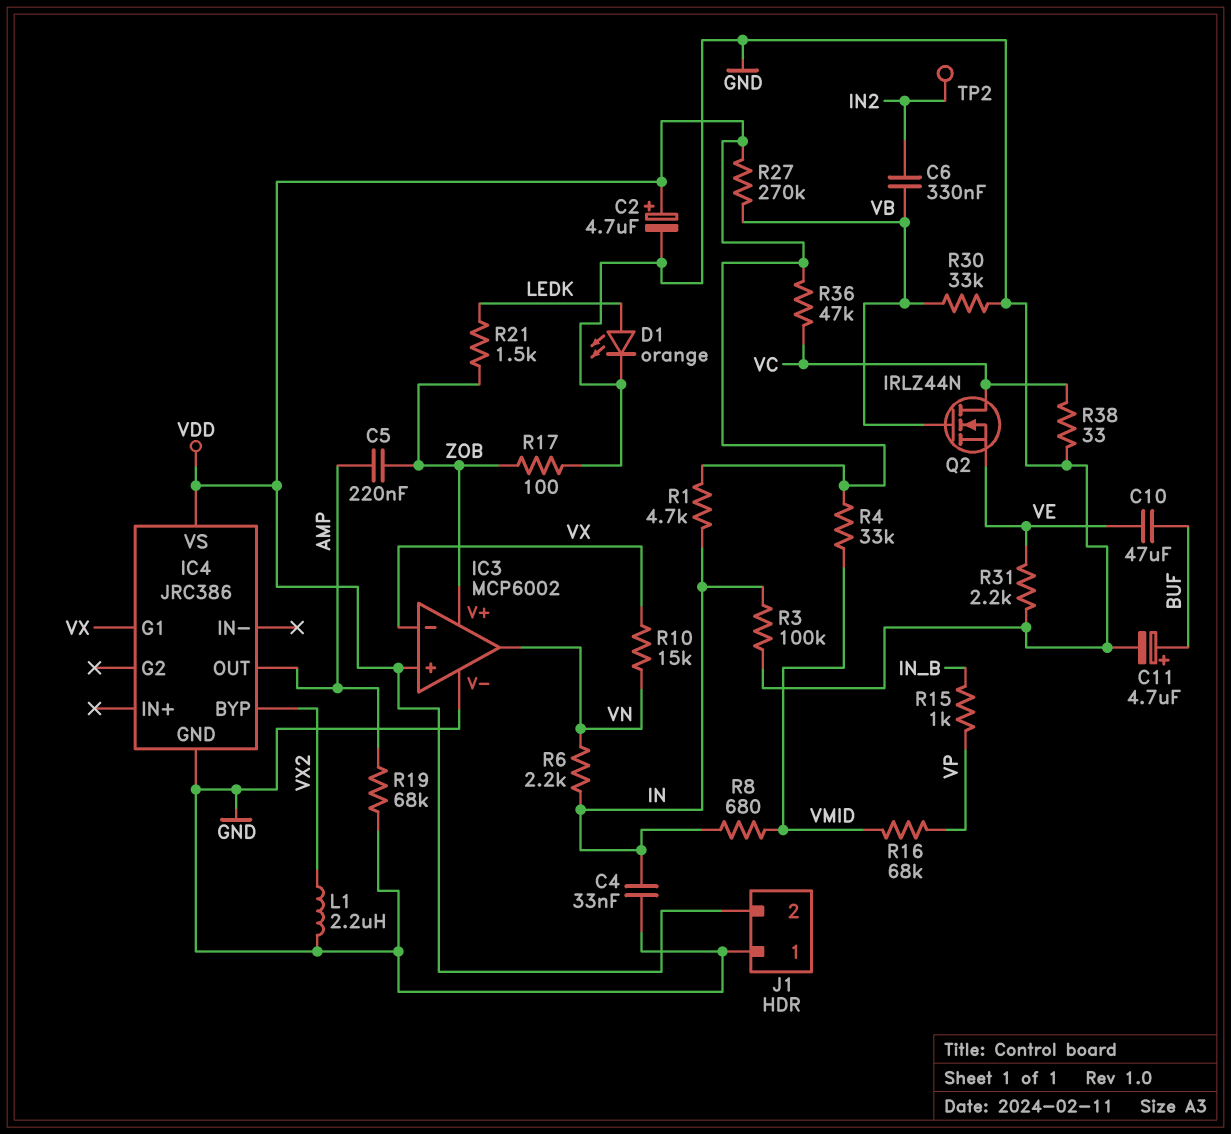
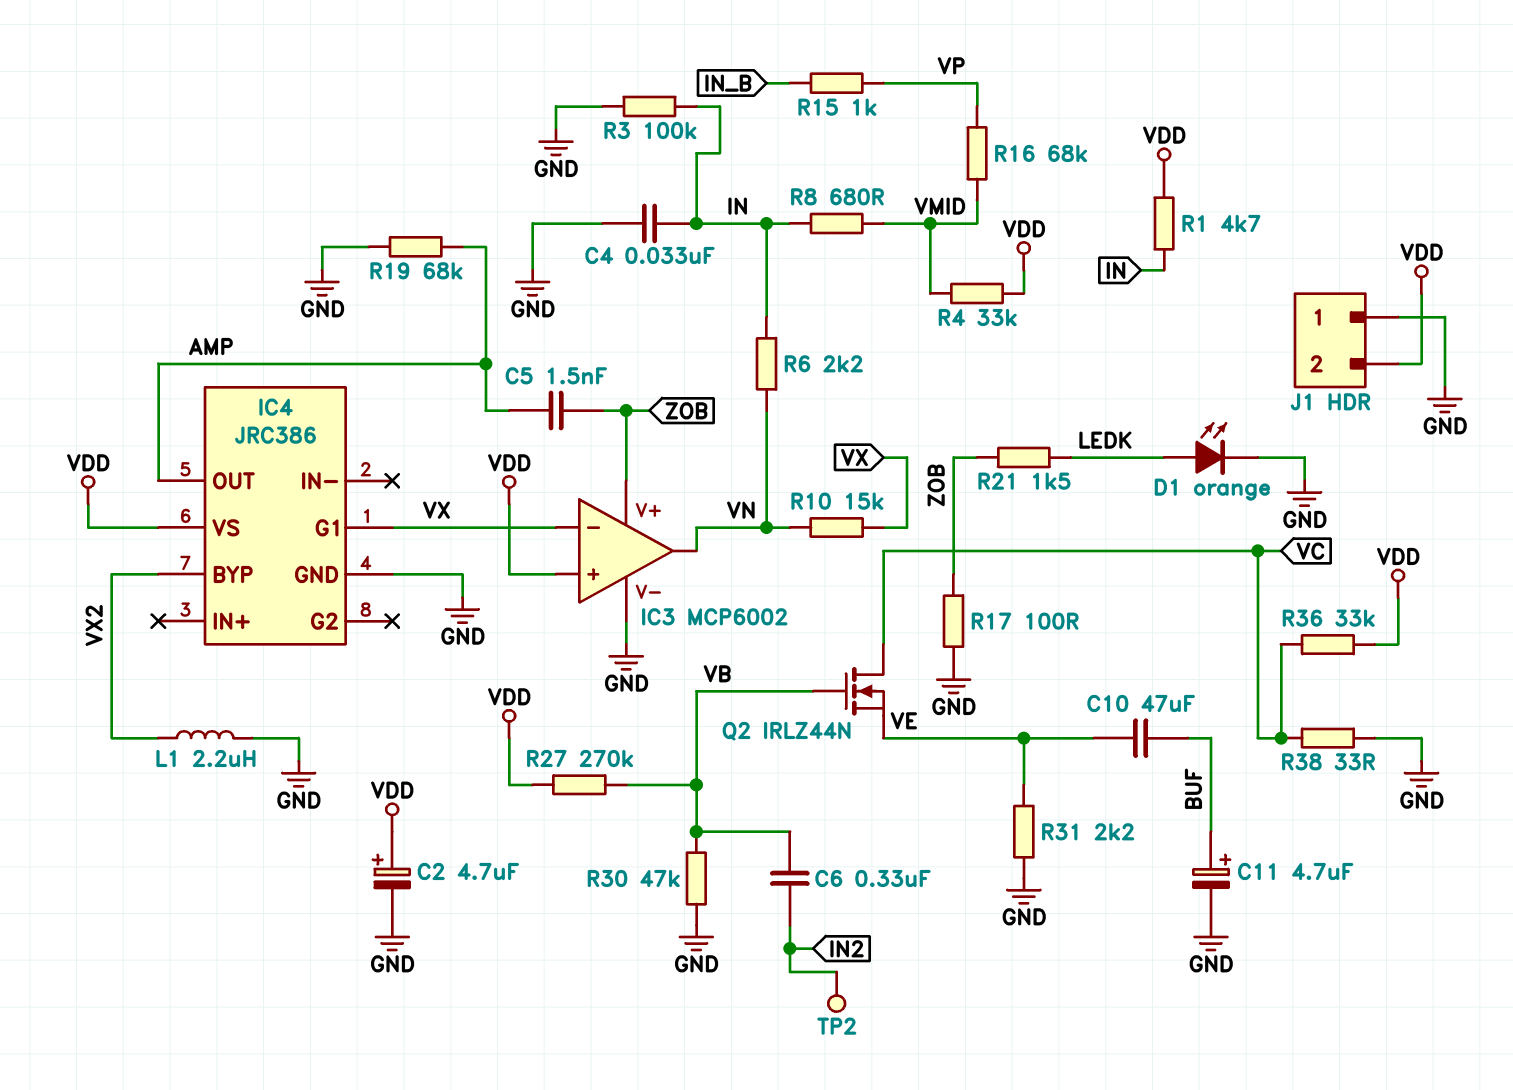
C5: 220nF (AMP, ZOB) -> 1.5nF (AMP, ZOB)
R30: 33k (GND, VB) -> 47k (GND, VB)
R36: 47k (VC, VDD) -> 33k (VC, VDD)

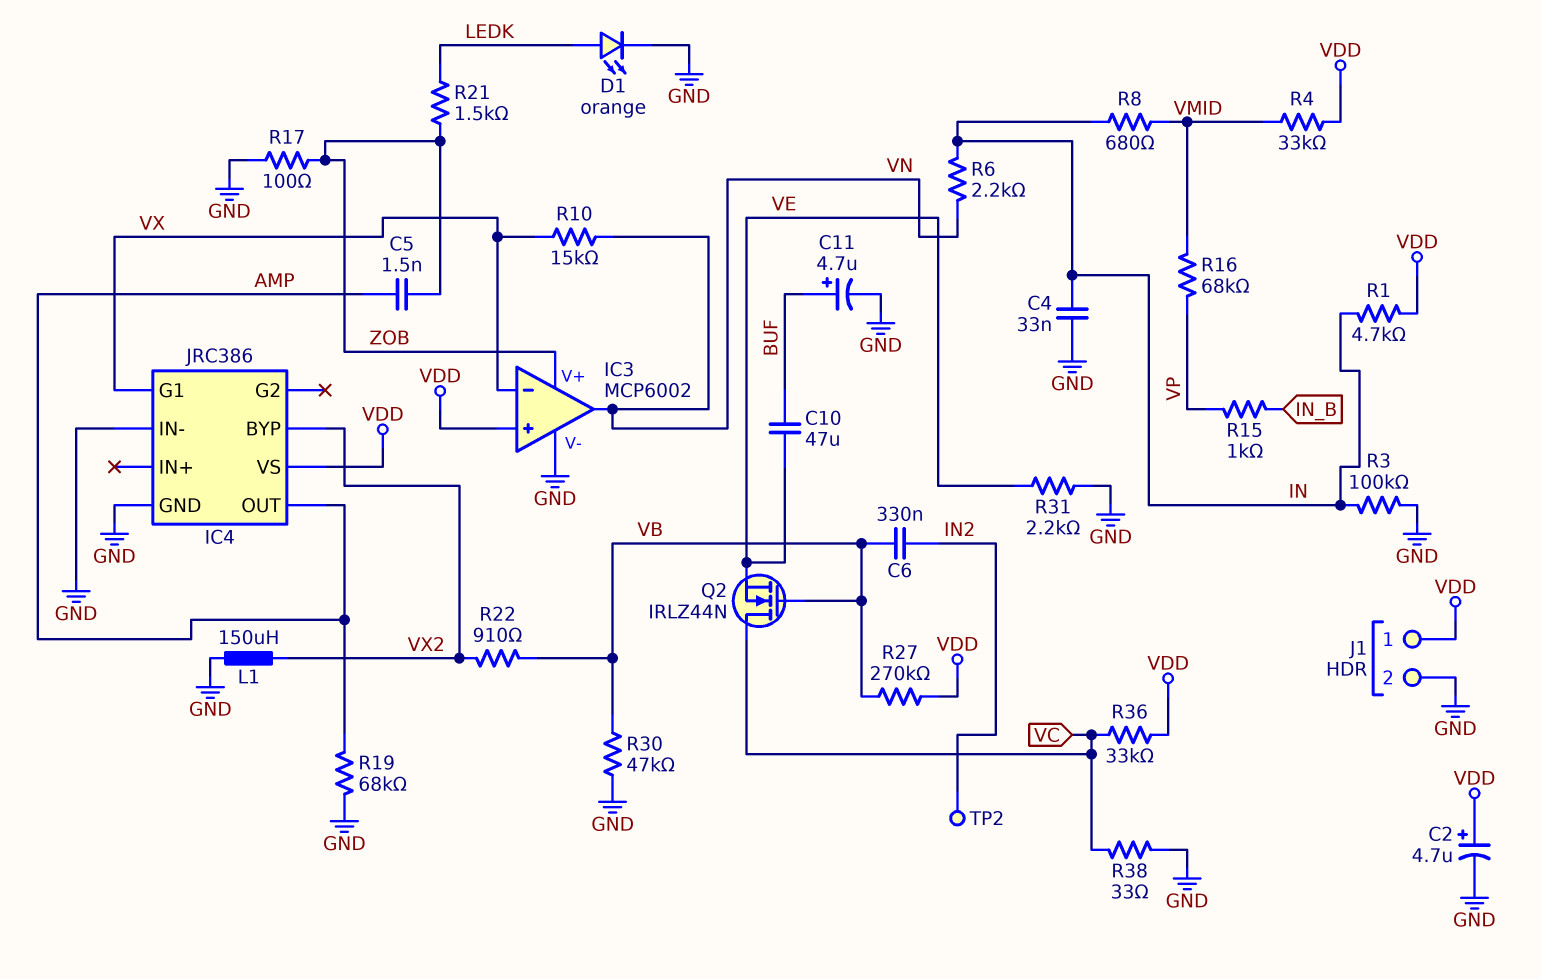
IC4 pin IN-: none -> GND
J1 pin 1: GND -> VDD
J1 pin 2: VDD -> GND
L1: 2.2uH (GND, VX2) -> 150uH (GND, VX2)
R22: none -> 910 (VB, VX2)

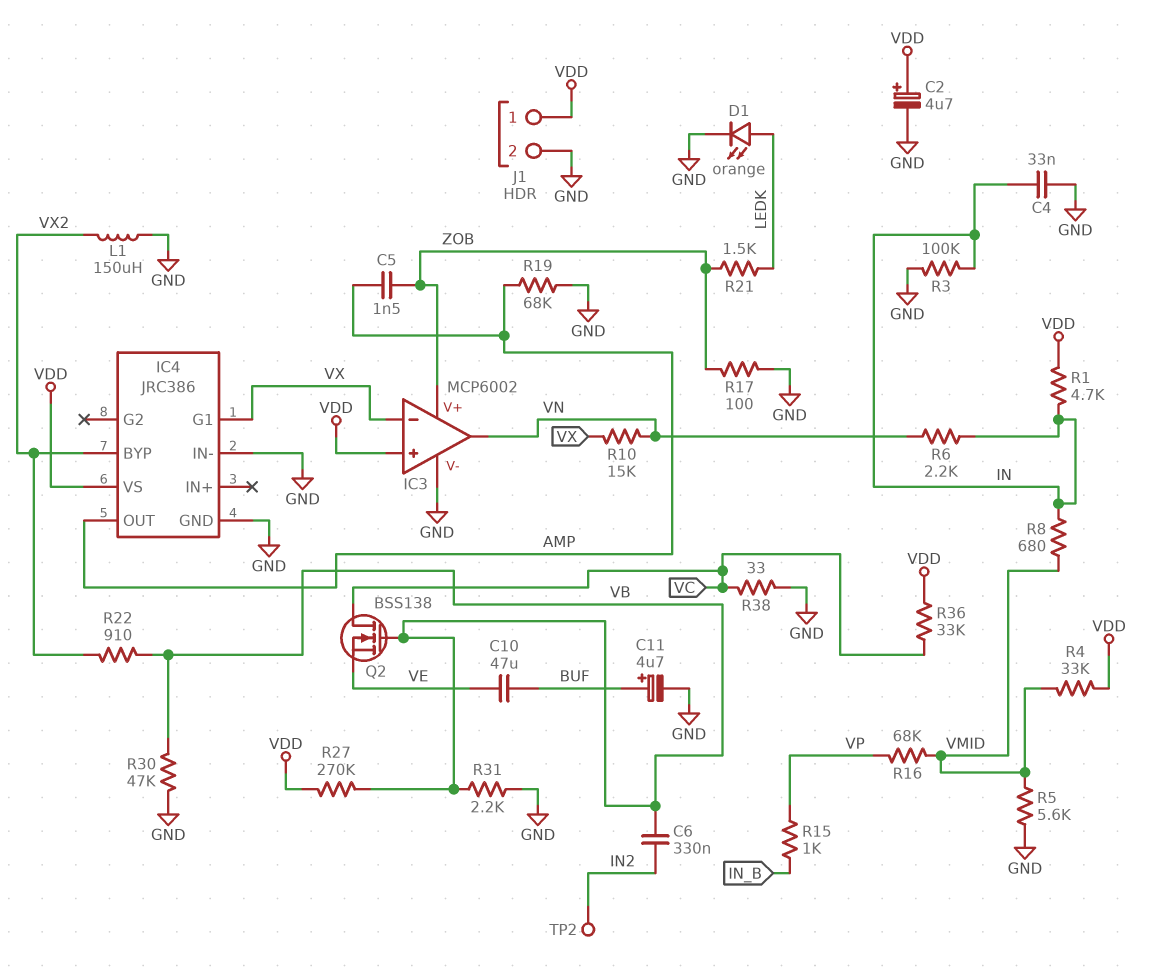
Q2: NMOS IRLZ44N (G VB, D VC, S VE) -> NMOS BSS138 (G VB, D VC, S VE)
R5: none -> 5.6k (GND, VMID)
R31: 2.2k (GND, VE) -> 2.2k (GND, VB)

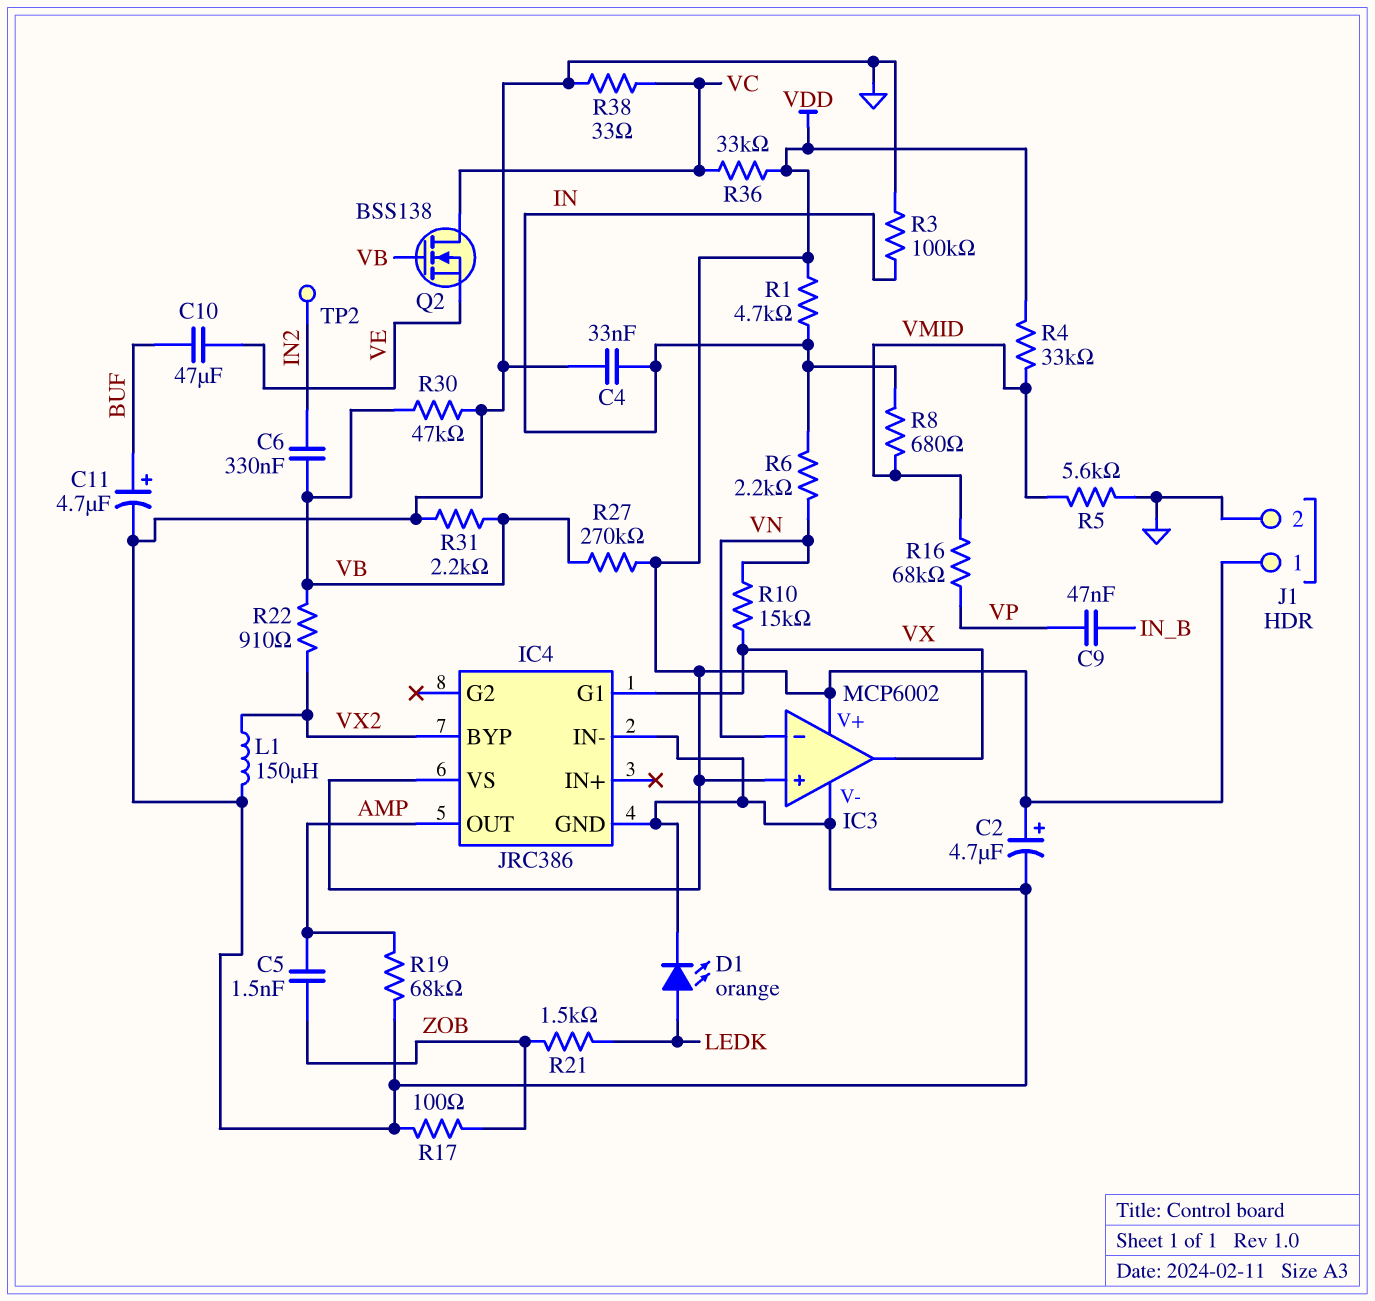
C9: none -> 47nF (IN_B, VP)
IC3 pin V+: ZOB -> VDD
IC3 pin in-: VX -> VN
IC3 pin out: VN -> VX
R15: 1k (IN_B, VP) -> none

